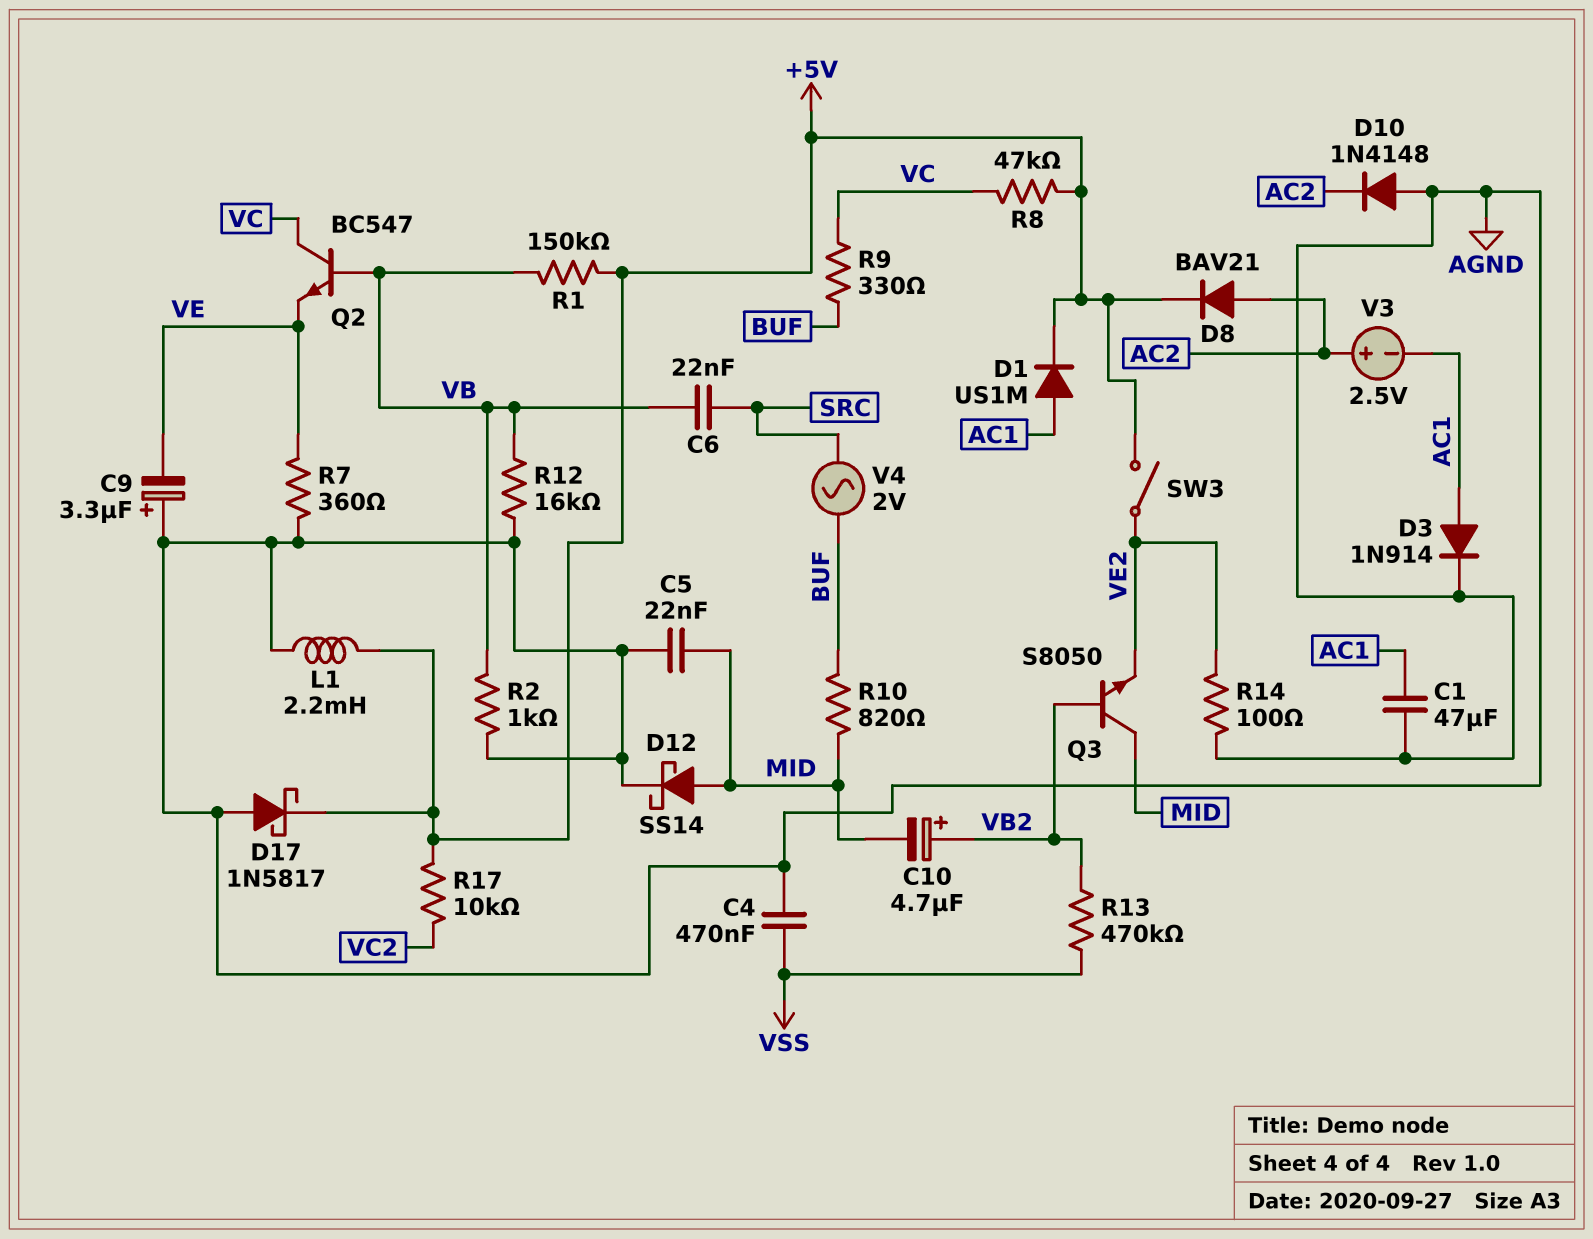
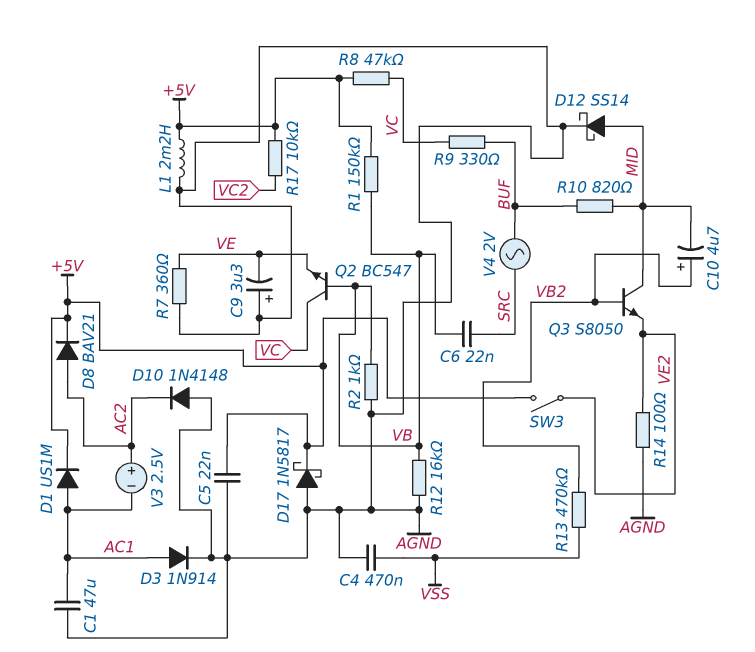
C5: 22nF (AGND, MID) -> 22nF (+5V, AGND)

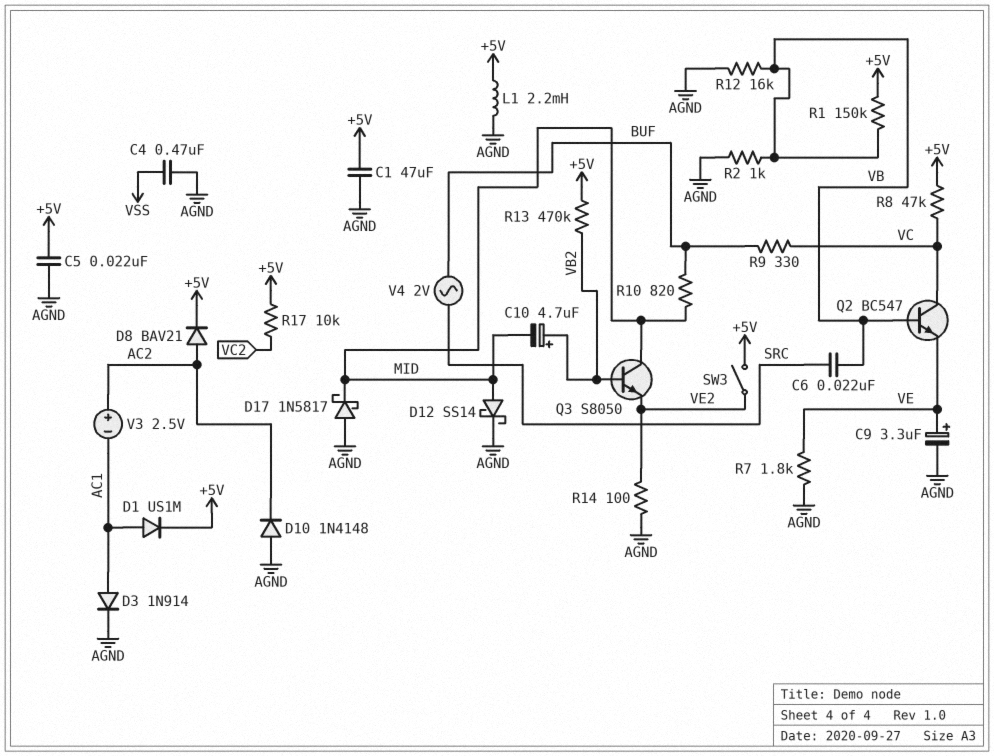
C1: 47uF (AC1, AGND) -> 47uF (+5V, AGND)
C9: 3.3uF (plus AGND, minus VE) -> 3.3uF (plus VE, minus AGND)
D17: schottky 1N5817 (A AGND, K +5V) -> schottky 1N5817 (A AGND, K MID)
R7: 360 (AGND, VE) -> 1.8k (AGND, VE)
R13: 470k (VB2, VSS) -> 470k (+5V, VB2)

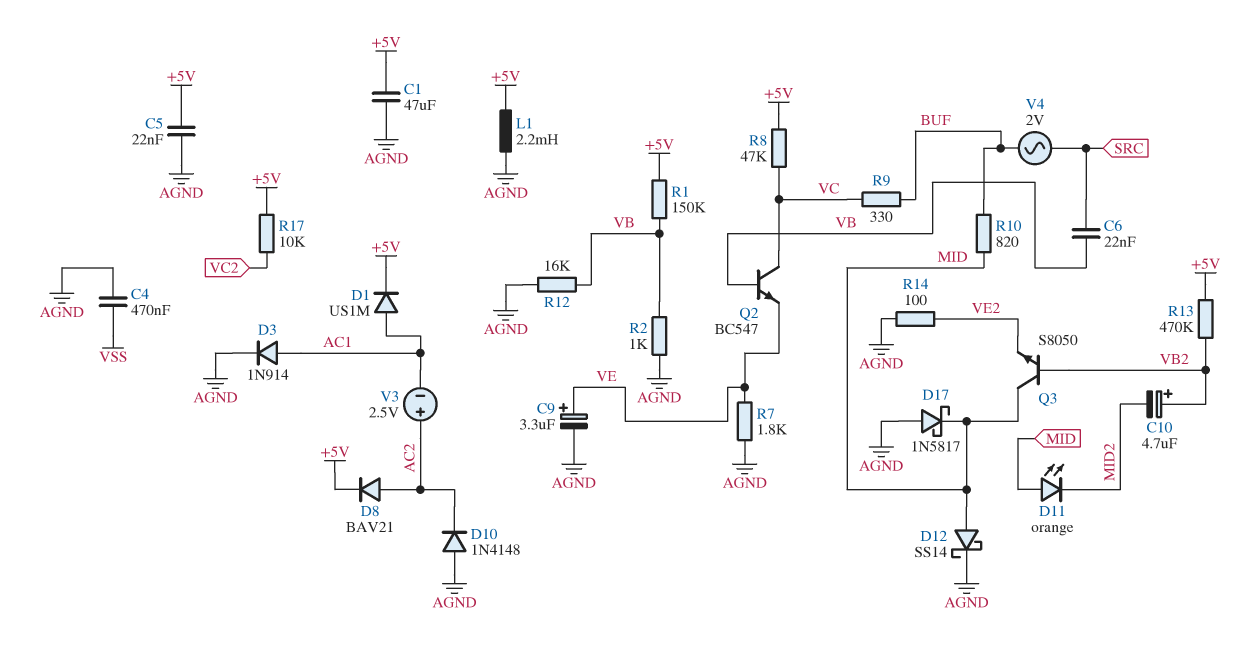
C10: 4.7uF (plus VB2, minus MID) -> 4.7uF (plus VB2, minus MID2)
D11: none -> LED orange (A MID, K MID2)
SW3: switch (+5V, VE2) -> none

